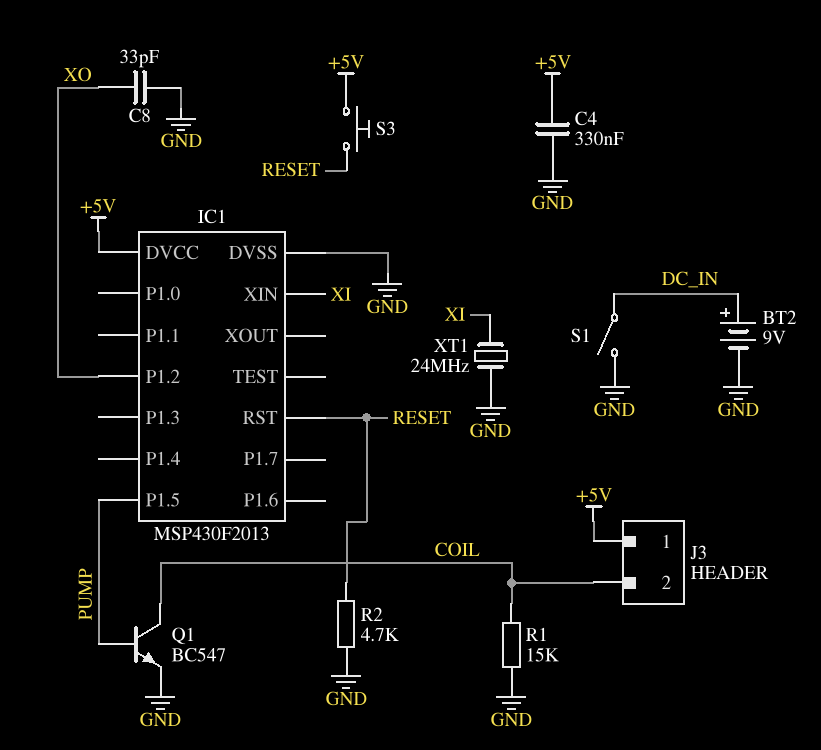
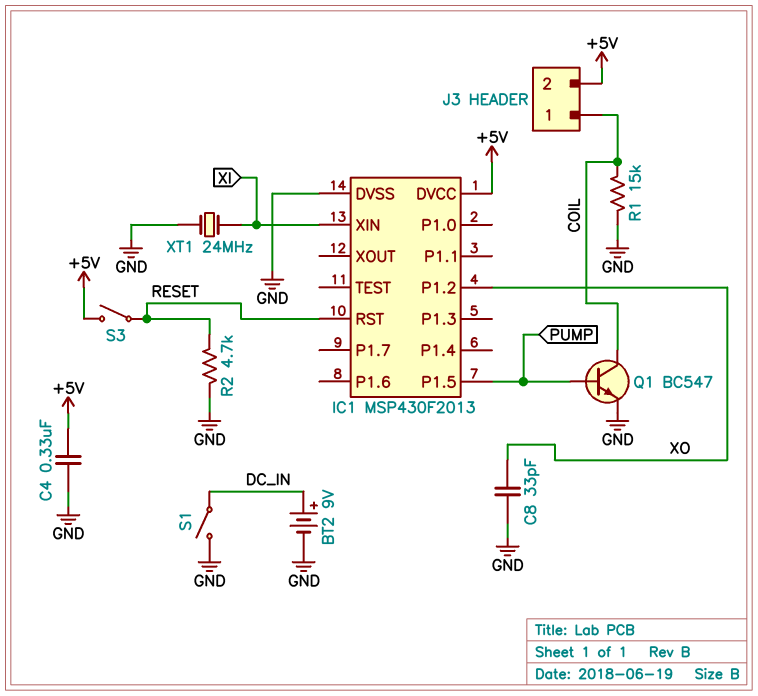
J3 pin 1: +5V -> COIL
J3 pin 2: COIL -> +5V
S3: button (+5V, RESET) -> switch (+5V, RESET)

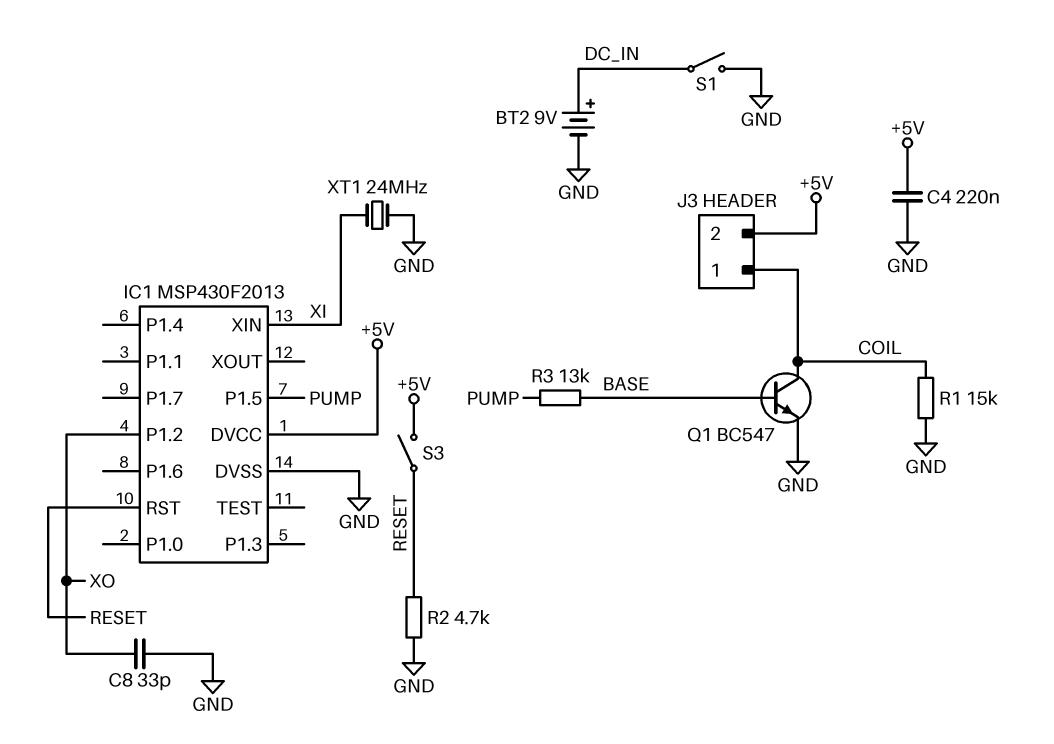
C4: 330nF (+5V, GND) -> 220nF (+5V, GND)
Q1: NPN BC547 (B PUMP, C COIL, E GND) -> NPN BC547 (B BASE, C COIL, E GND)
R3: none -> 13k (BASE, PUMP)

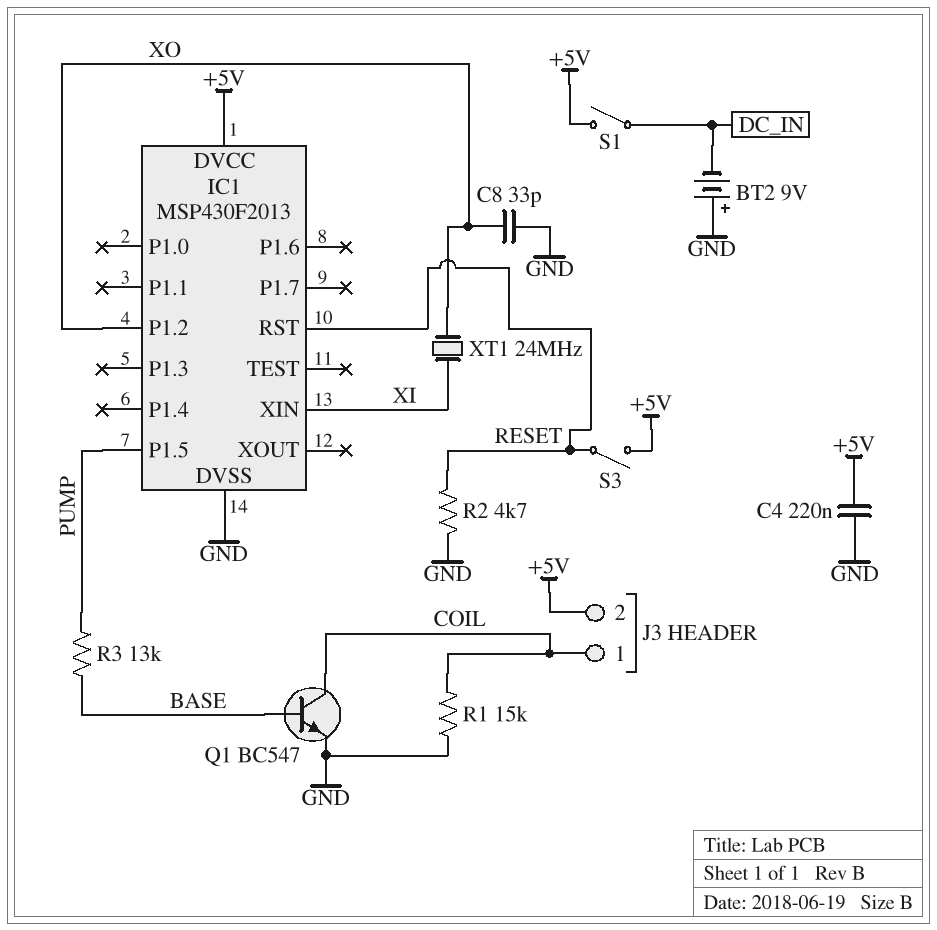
BT2: 9V (plus DC_IN, minus GND) -> 9V (plus GND, minus DC_IN)
S1: switch (DC_IN, GND) -> switch (+5V, DC_IN)
XT1: 24MHz (GND, XI) -> 24MHz (XI, XO)

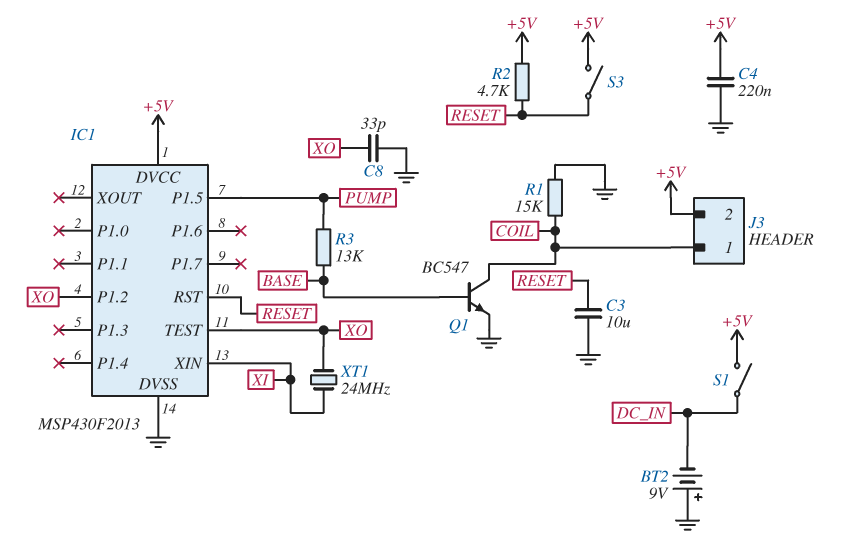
C3: none -> 10uF (GND, RESET)
IC1 pin TEST: none -> XO
R2: 4.7k (GND, RESET) -> 4.7k (+5V, RESET)

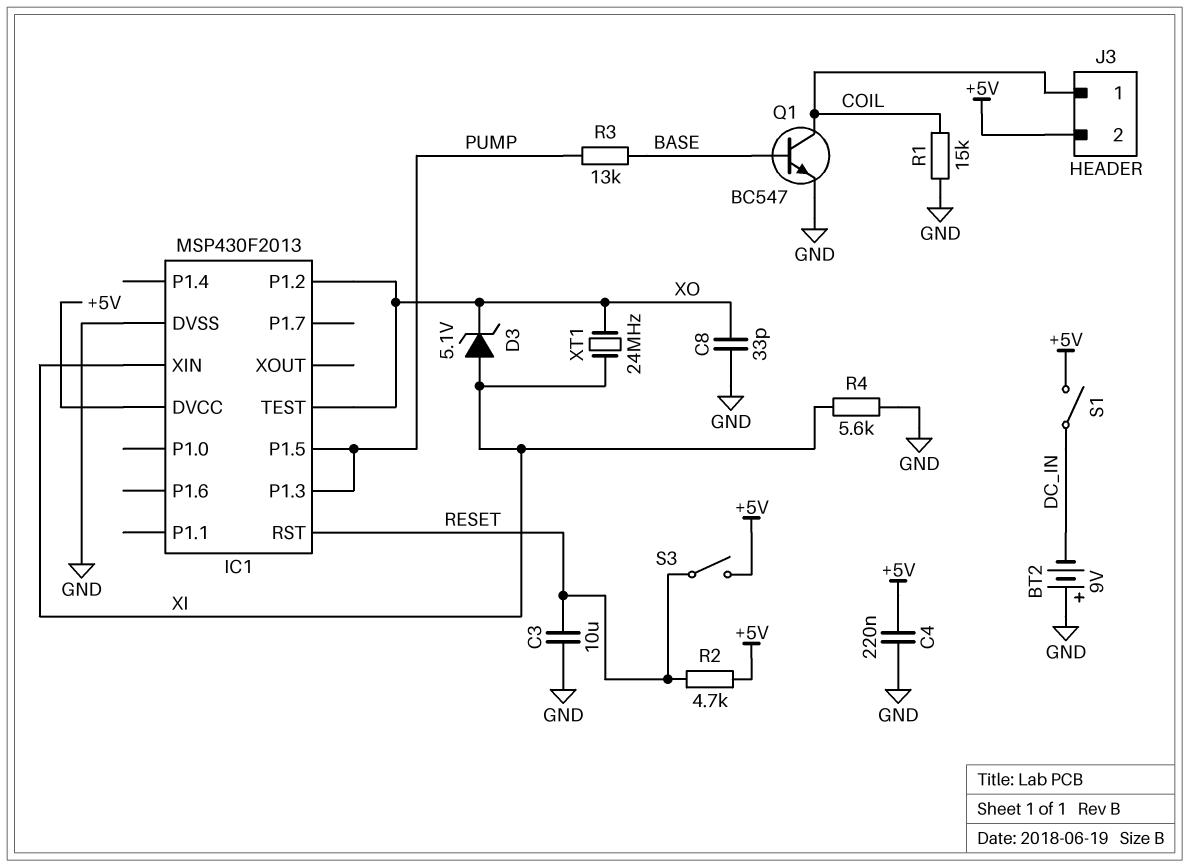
D3: none -> zener 5.1V (A XI, K XO)
IC1 pin P1.3: none -> PUMP
R4: none -> 5.6k (GND, XI)

